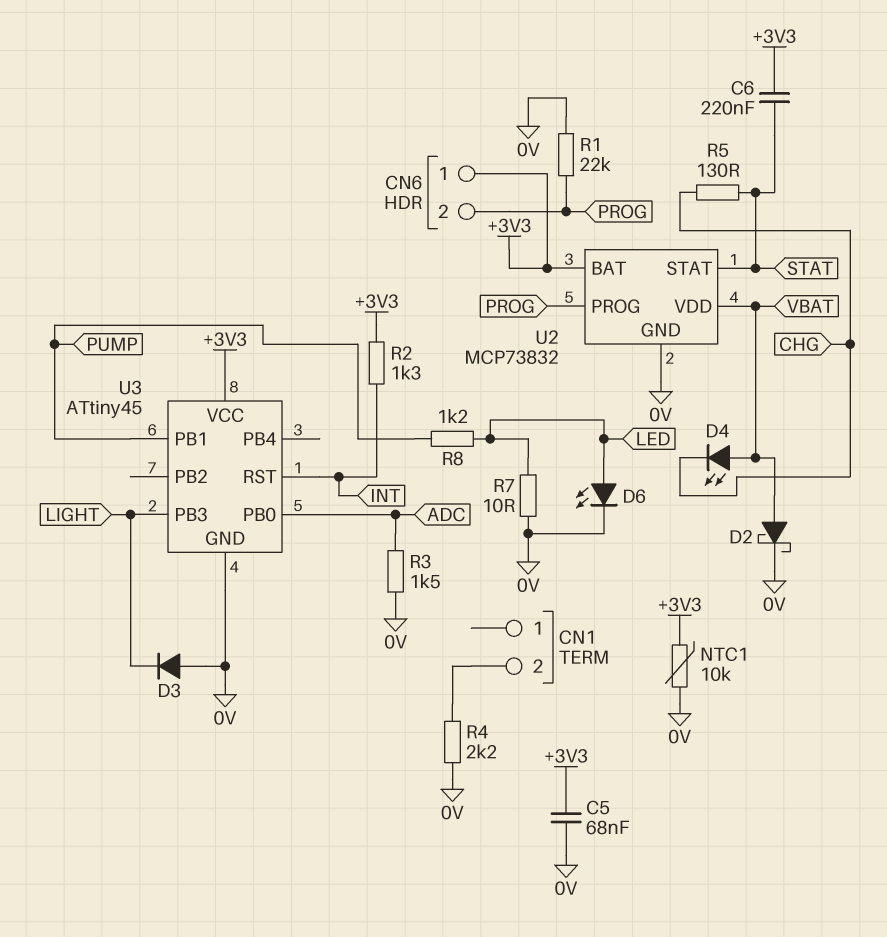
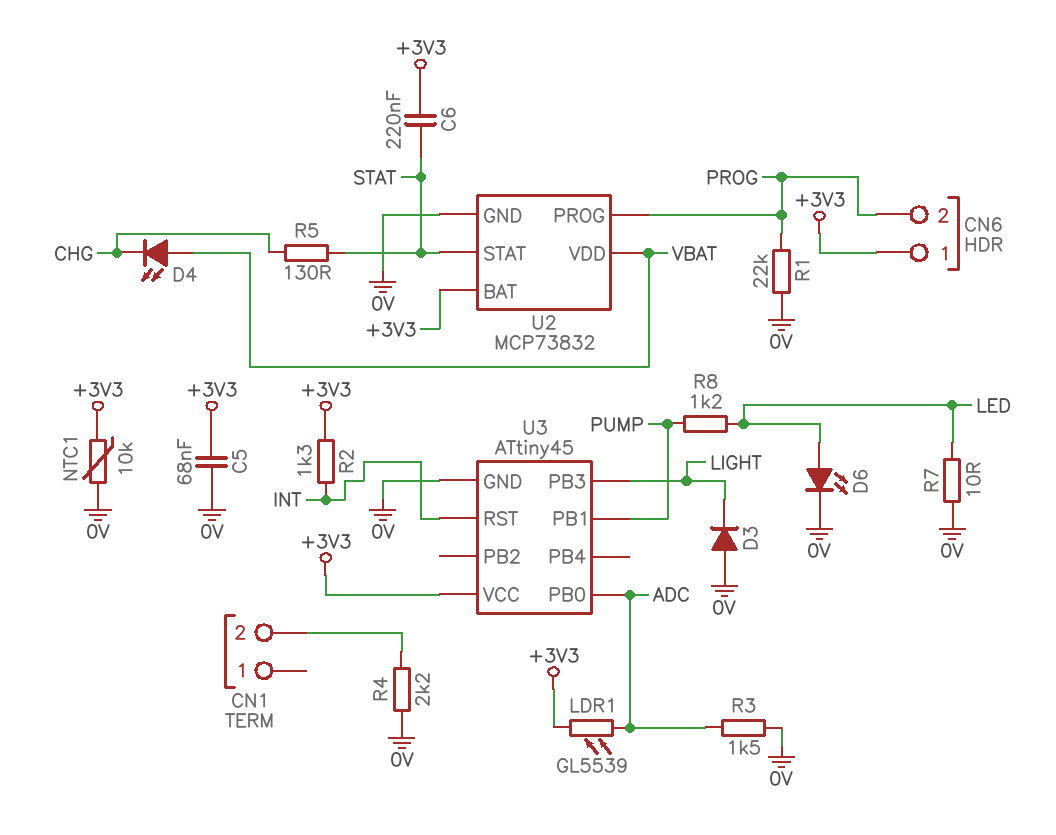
D2: schottky (A VBAT, K 0V) -> none
LDR1: none -> GL5539 (+3V3, ADC)

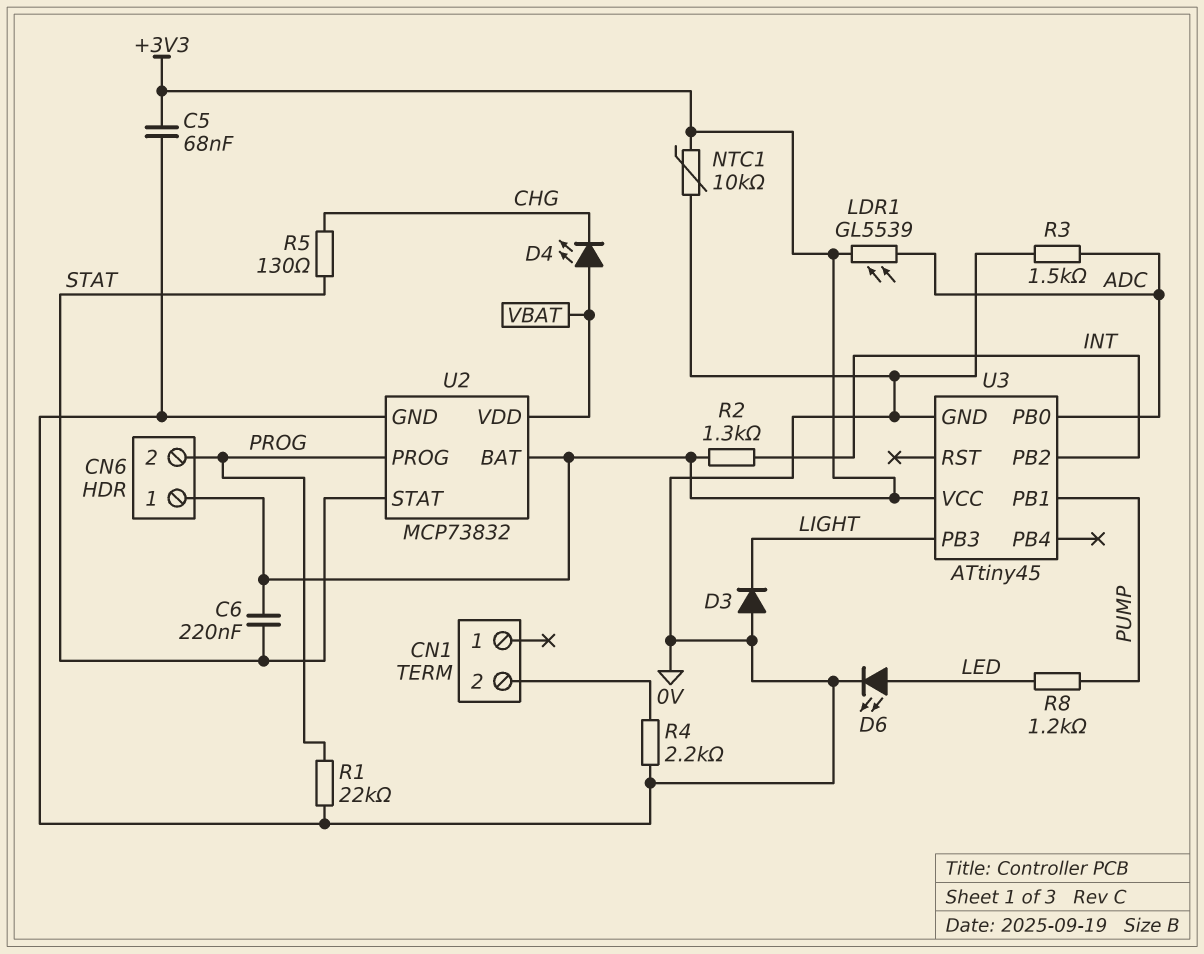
R7: 10 (0V, LED) -> none
U3 pin PB2: none -> INT
U3 pin RST: INT -> none

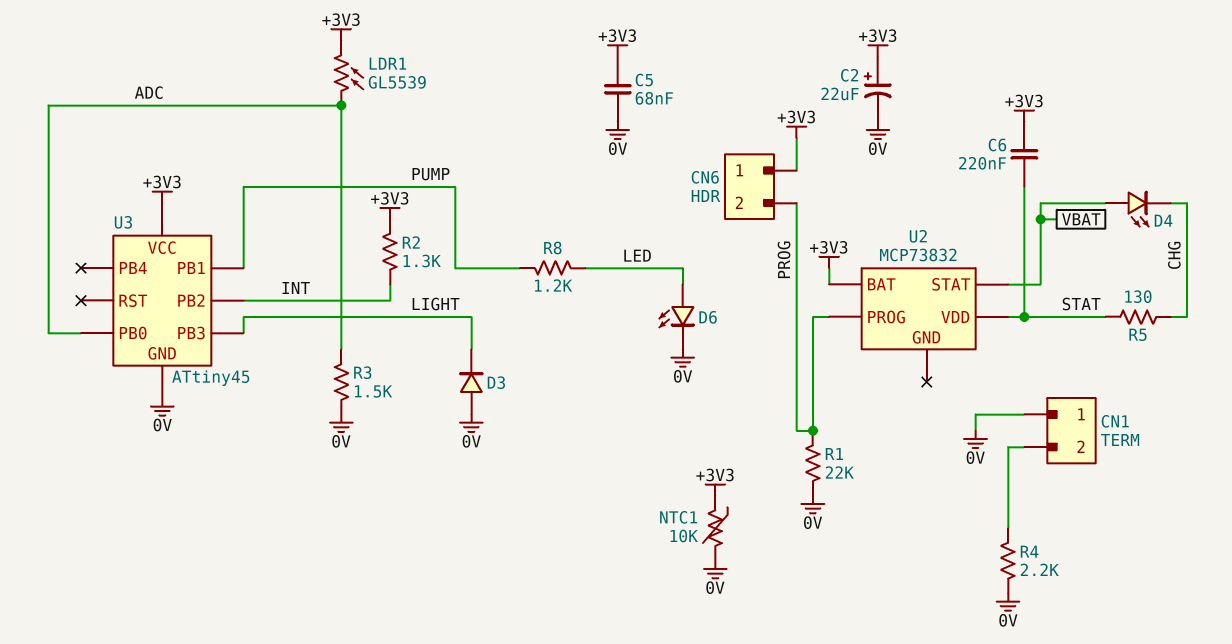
C2: none -> 22uF (plus +3V3, minus 0V)
CN1 pin 1: none -> 0V
U2 pin GND: 0V -> none
U2 pin STAT: STAT -> VBAT
U2 pin VDD: VBAT -> STAT

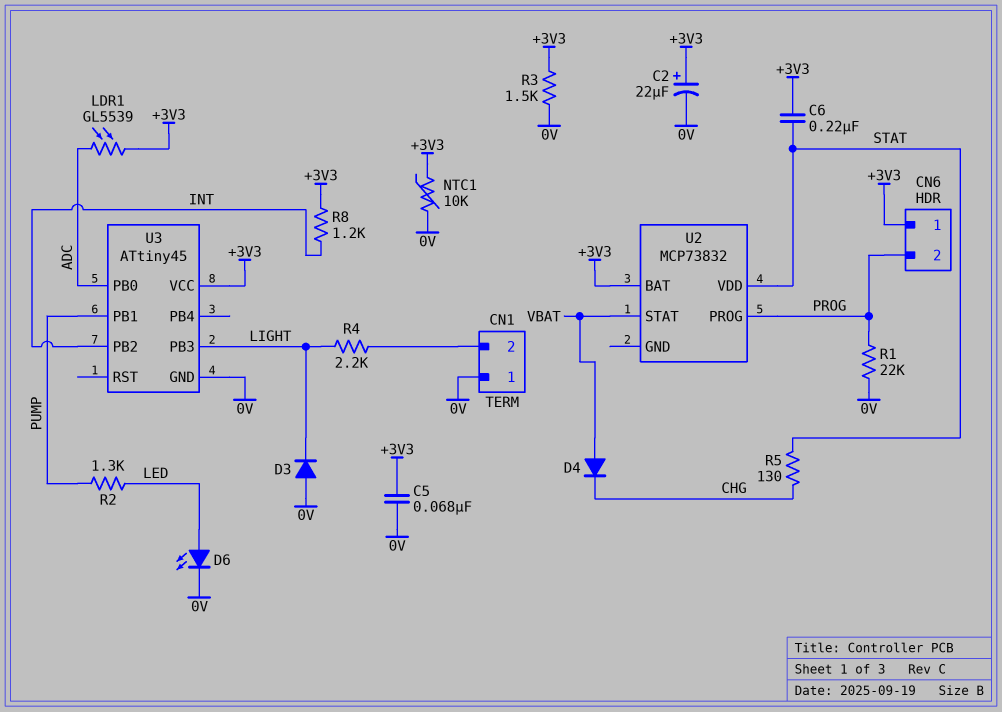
D4: LED (A VBAT, K CHG) -> diode (A VBAT, K CHG)
R2: 1.3k (+3V3, INT) -> 1.3k (LED, PUMP)
R3: 1.5k (0V, ADC) -> 1.5k (+3V3, 0V)
R4: 2.2k (0V, CN1/2) -> 2.2k (CN1/2, LIGHT)
R8: 1.2k (LED, PUMP) -> 1.2k (+3V3, INT)

